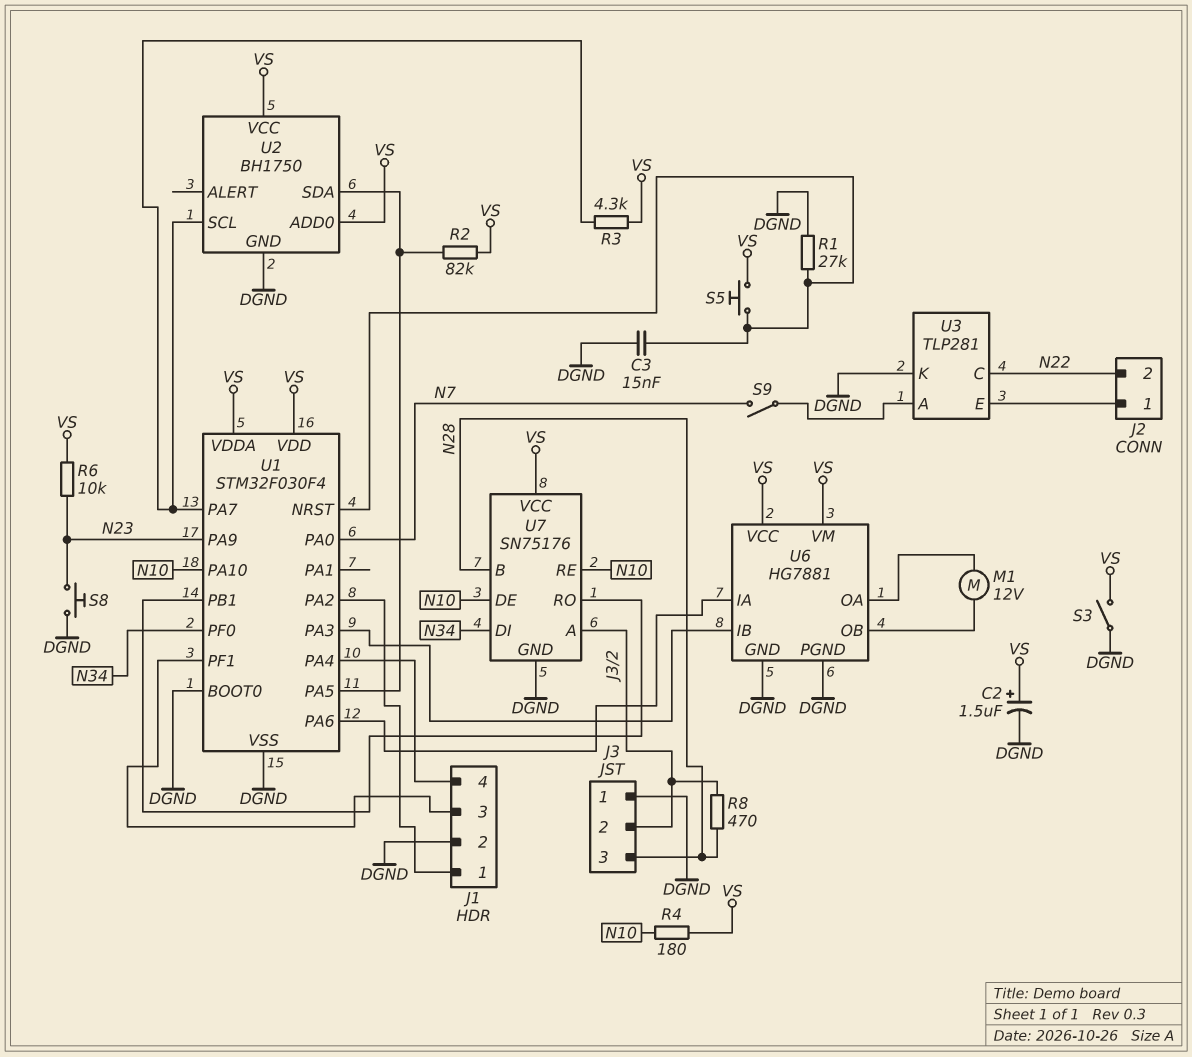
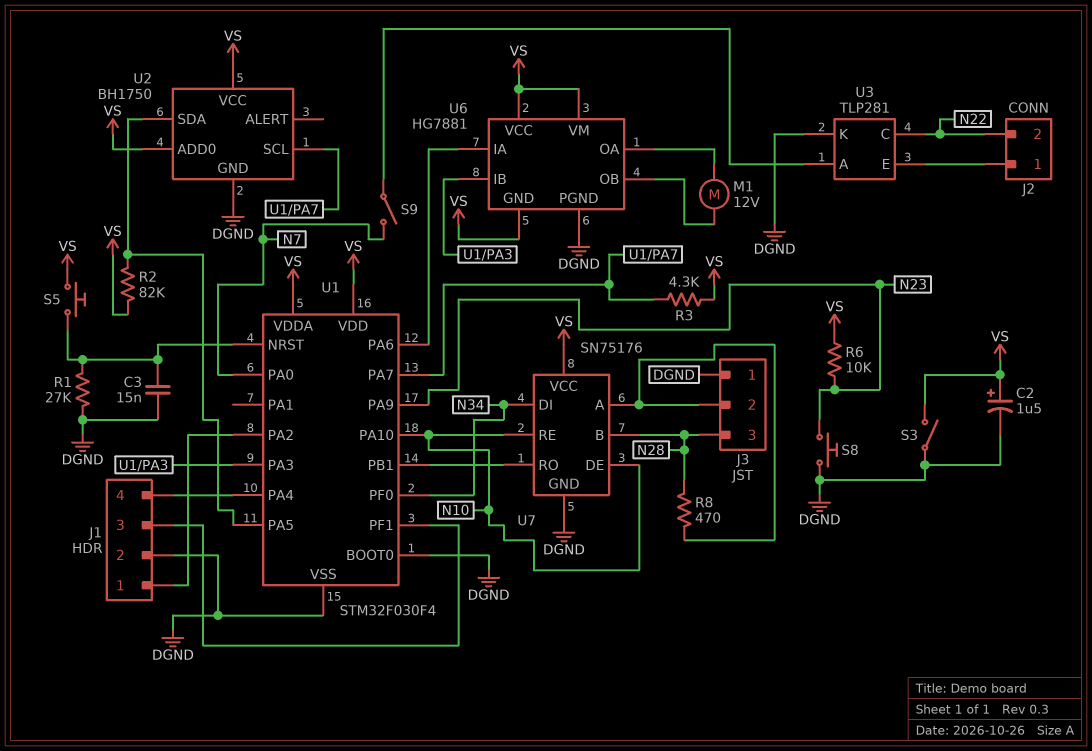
R4: 180 (N10, VS) -> none
U6 pin GND: DGND -> VS

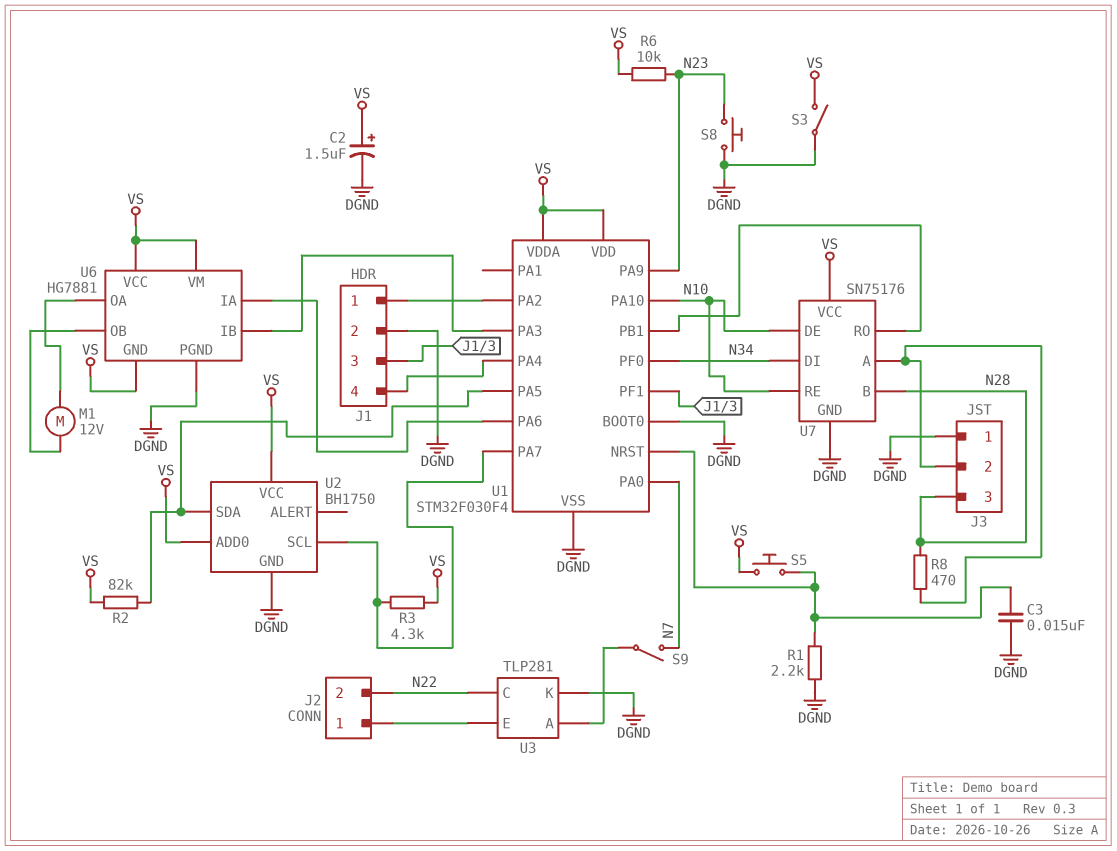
R1: 27k (DGND, U1/NRST) -> 2.2k (DGND, U1/NRST)

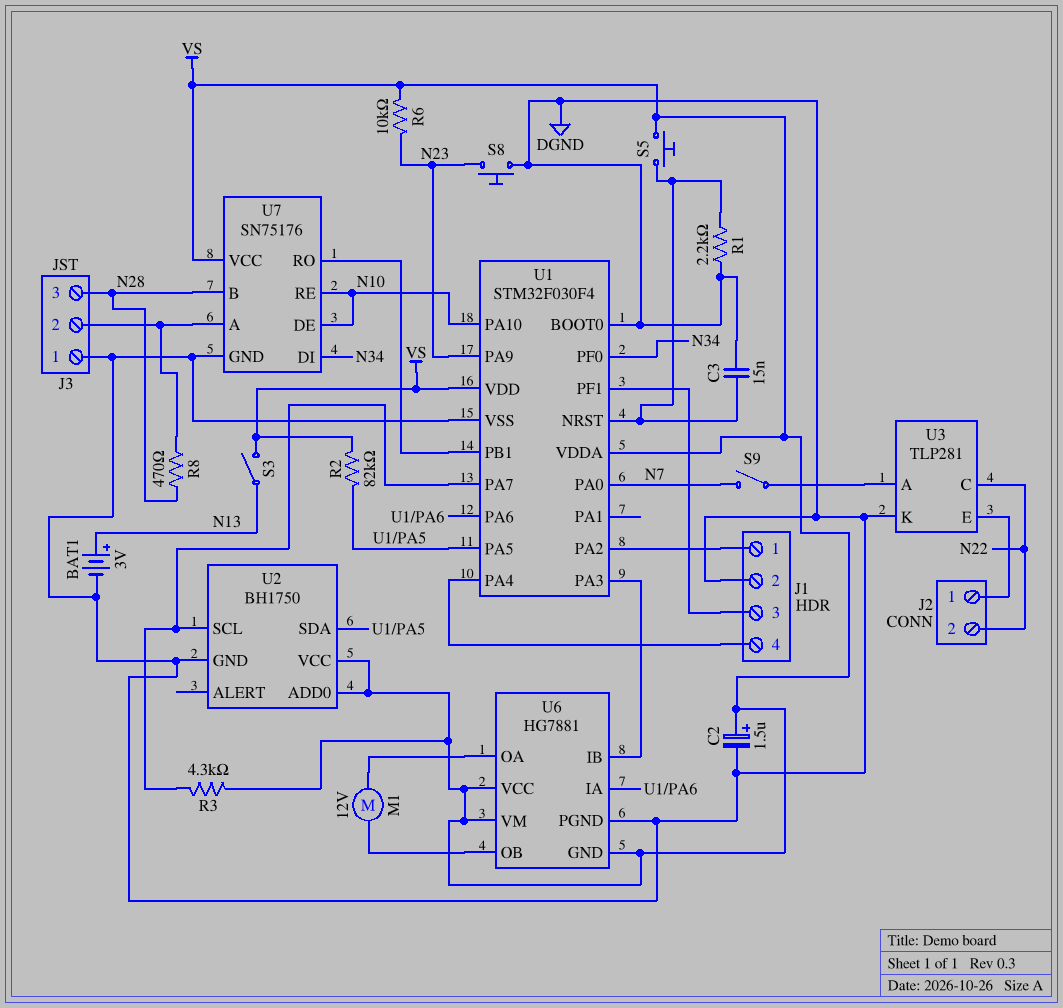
BAT1: none -> 3V (plus N13, minus DGND)
S3: switch (DGND, VS) -> switch (N13, VS)

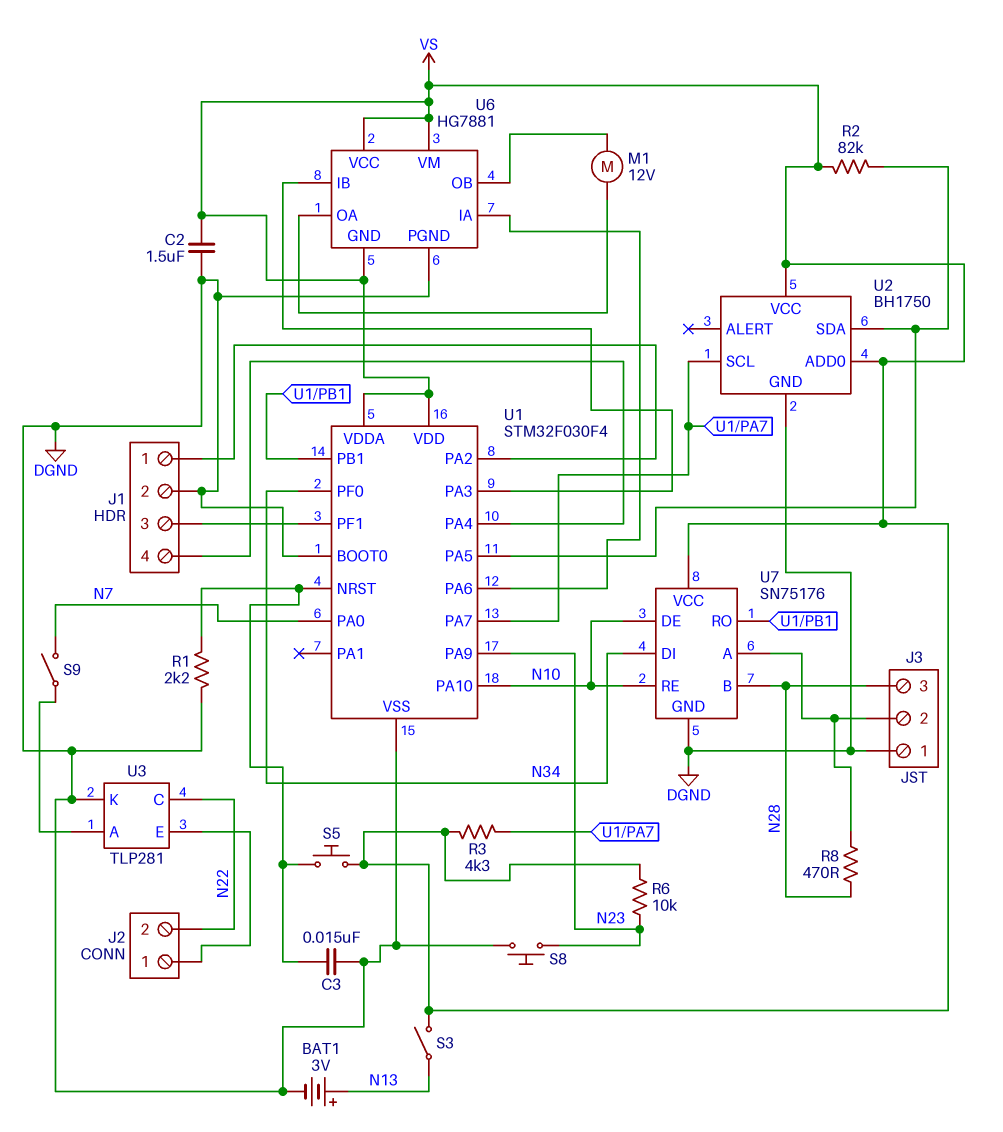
C2: 1.5uF (plus VS, minus DGND) -> 1.5uF (DGND, VS)

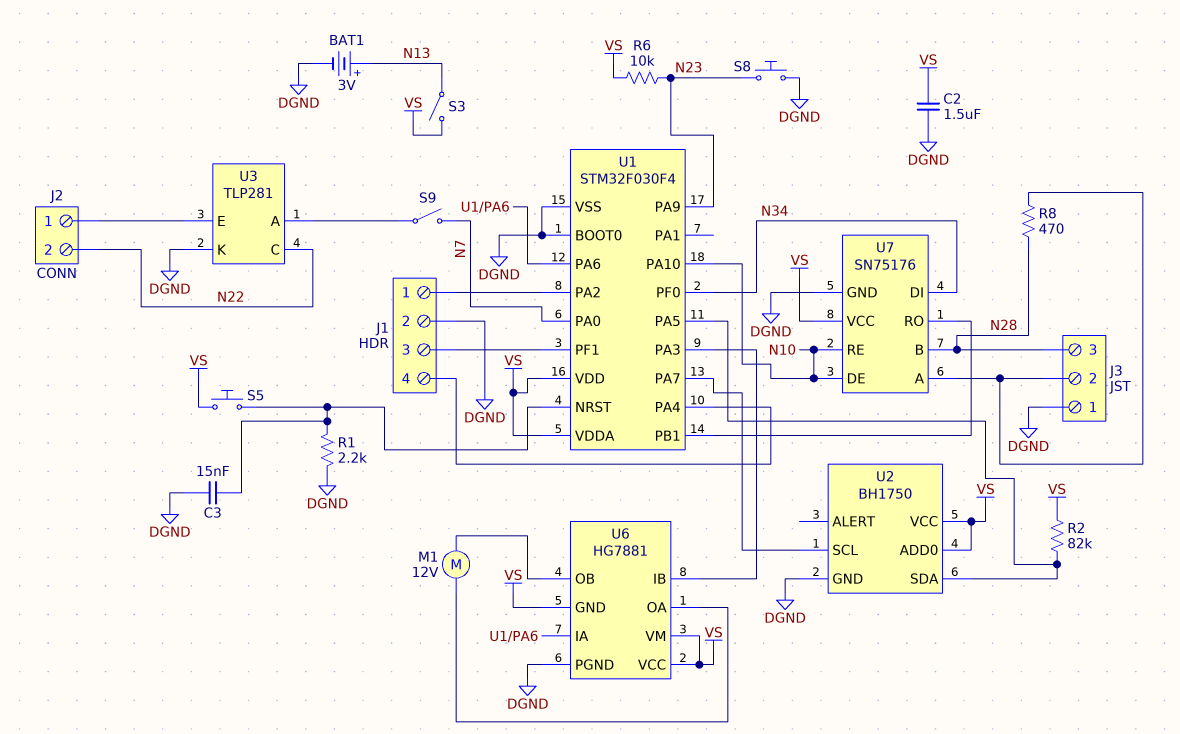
R3: 4.3k (U1/PA7, VS) -> none

